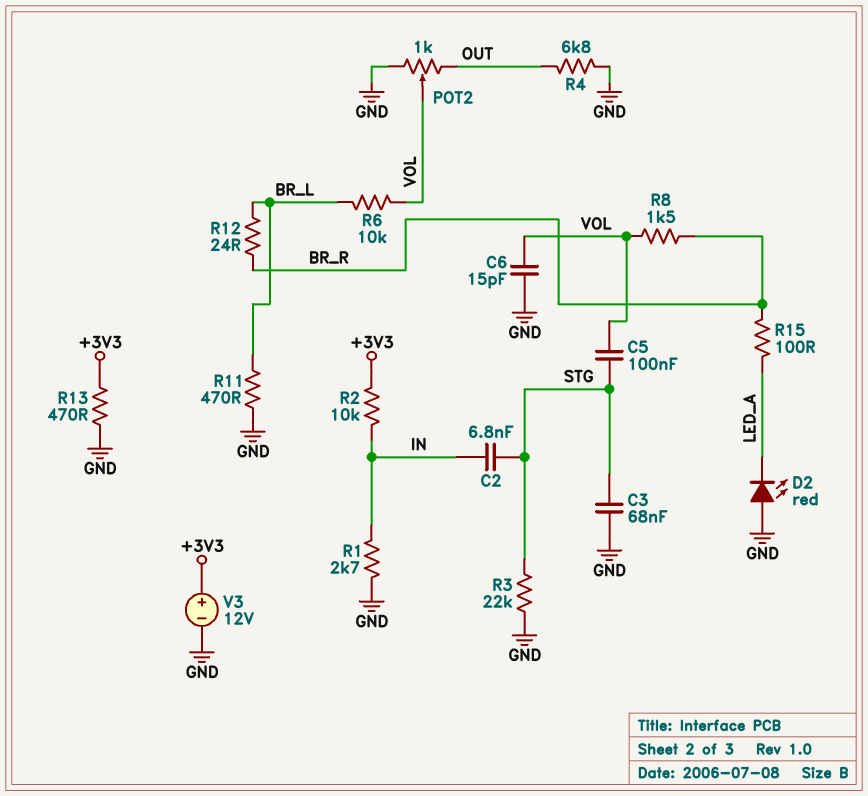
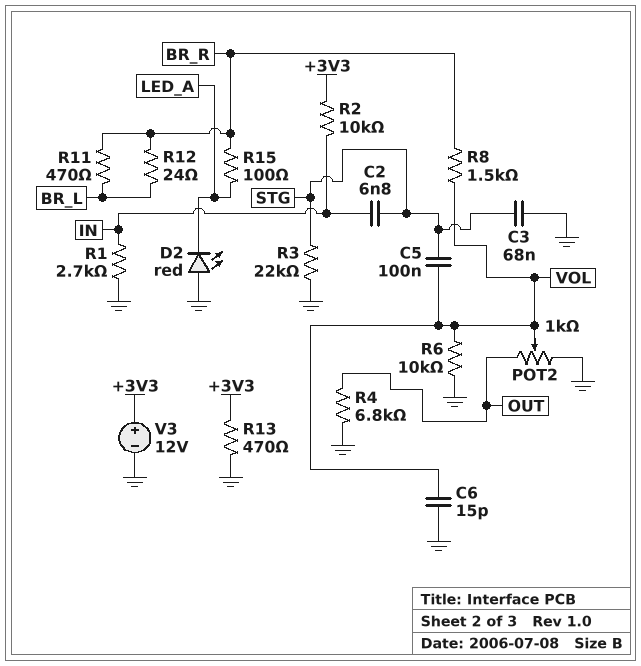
R6: 10k (BR_L, VOL) -> 10k (GND, VOL)
R11: 470 (BR_L, GND) -> 470 (BR_L, BR_R)

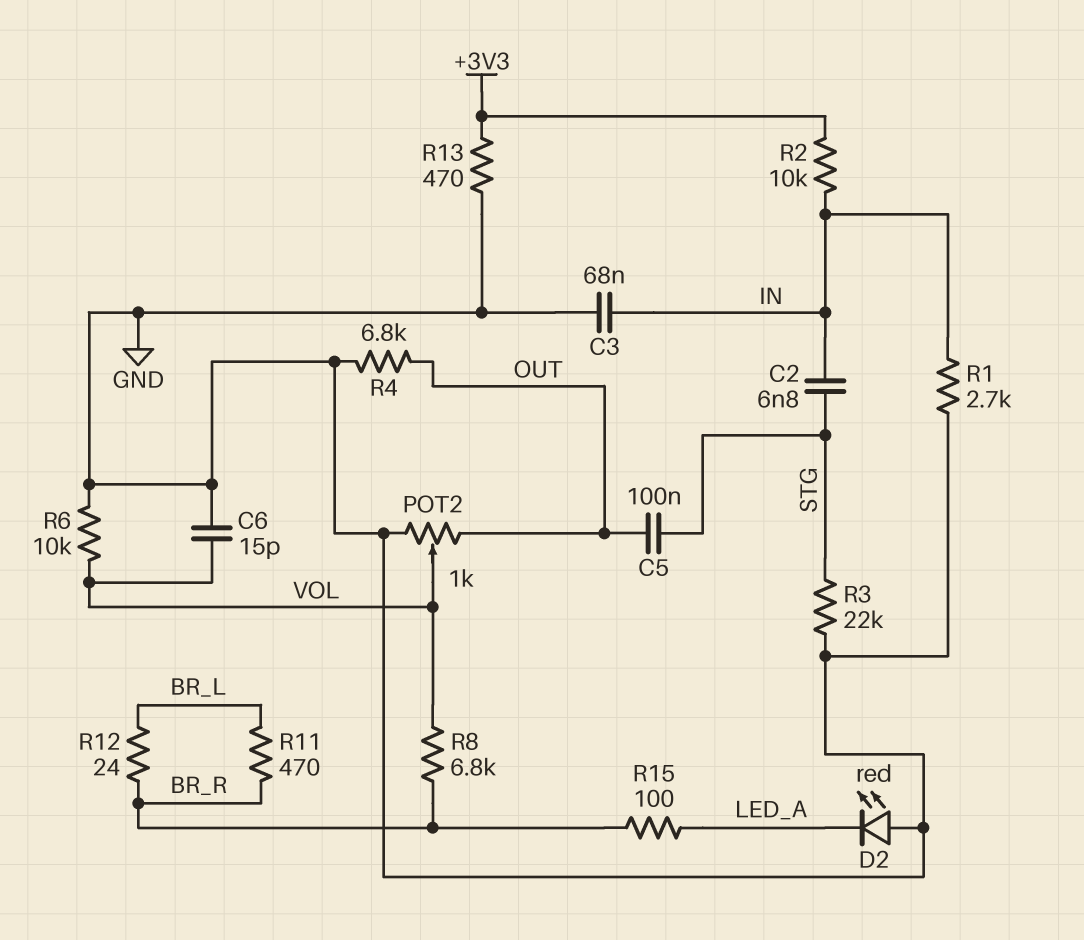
C3: 68nF (GND, STG) -> 68nF (GND, IN)
C5: 100nF (STG, VOL) -> 100nF (OUT, STG)
R8: 1.5k (BR_R, VOL) -> 6.8k (BR_R, VOL)
V3: 12V (plus +3V3, minus GND) -> none

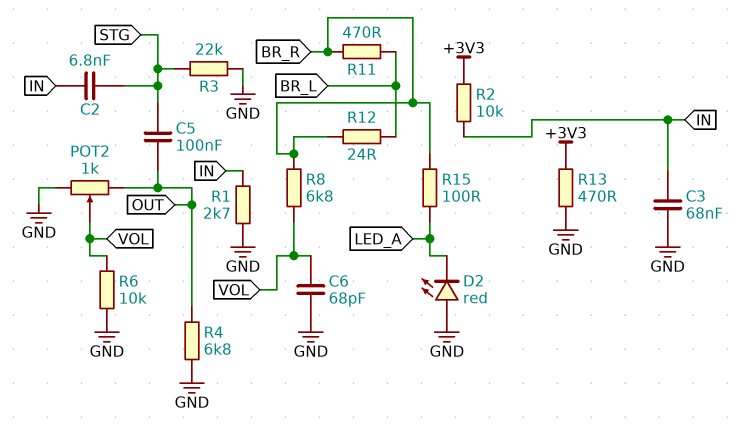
C6: 15pF (GND, VOL) -> 68pF (GND, VOL)

